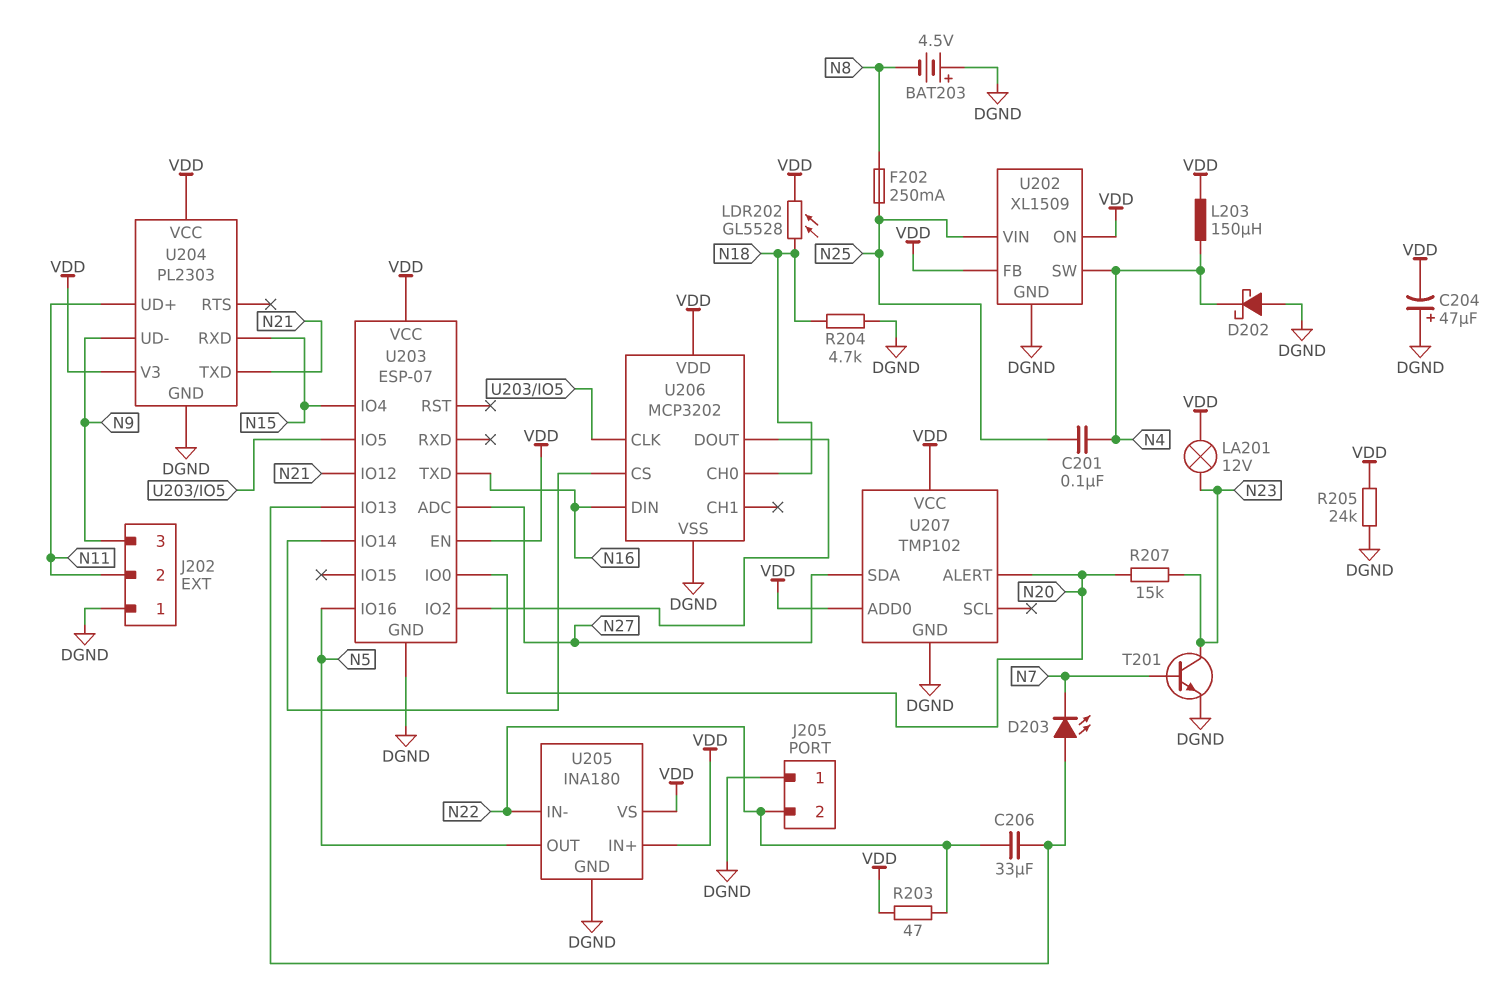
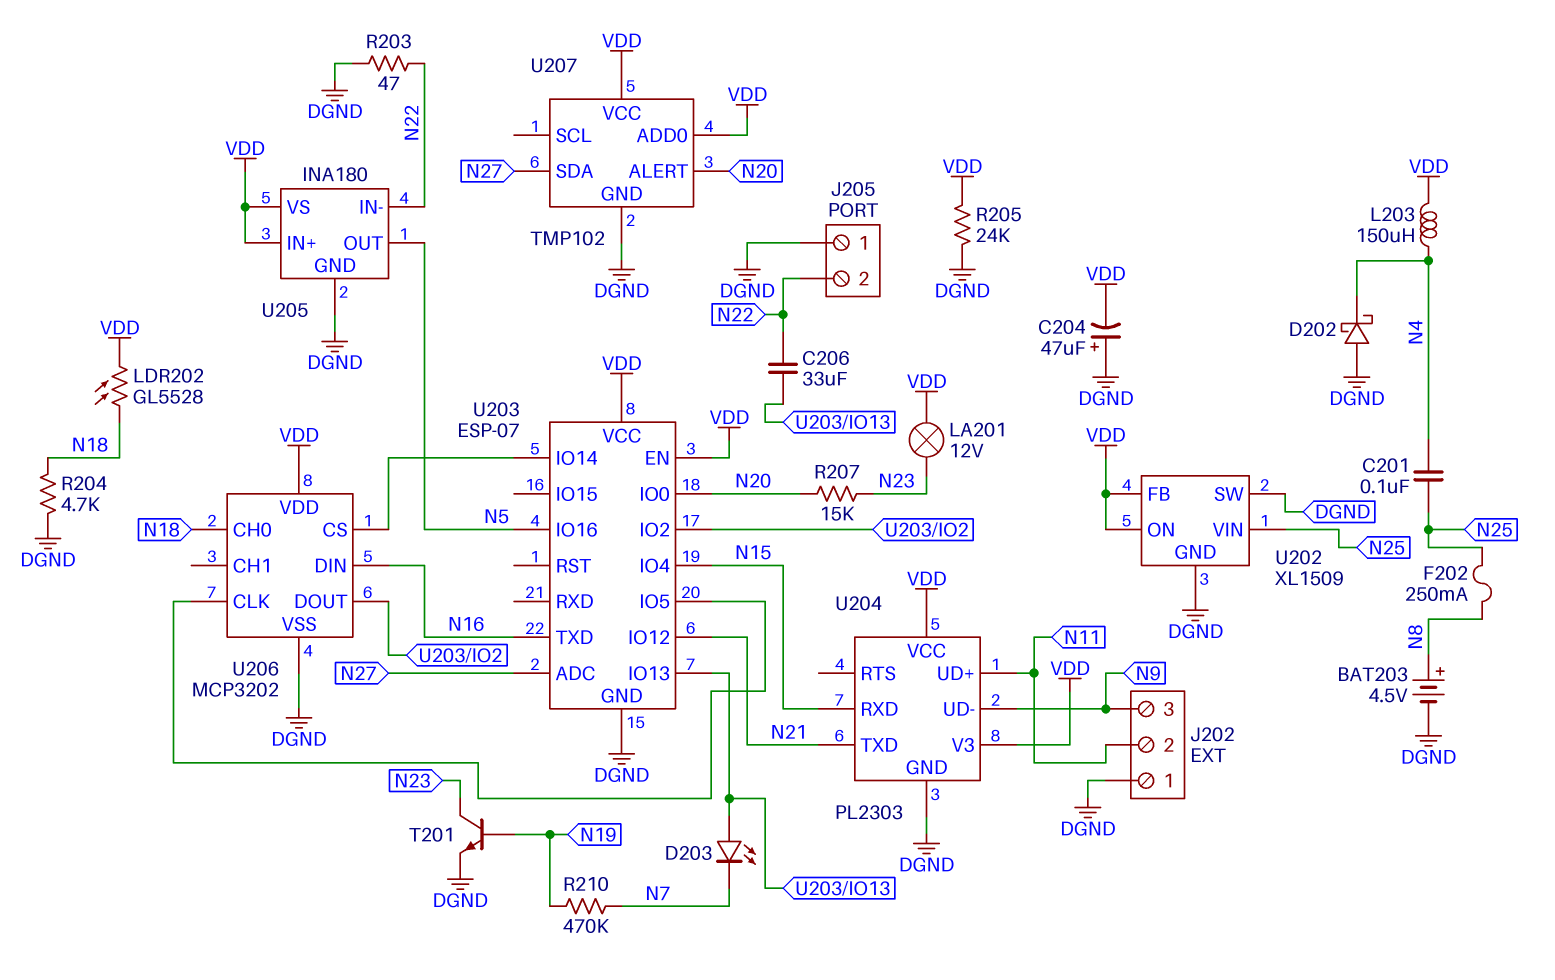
BAT203: 4.5V (plus DGND, minus N8) -> 4.5V (plus N8, minus DGND)
R203: 47 (N22, VDD) -> 47 (DGND, N22)
R210: none -> 470k (N7, N19)
T201: NPN (B N7, C N23, E DGND) -> NPN (B N19, C N23, E DGND)
U202 pin SW: N4 -> DGND

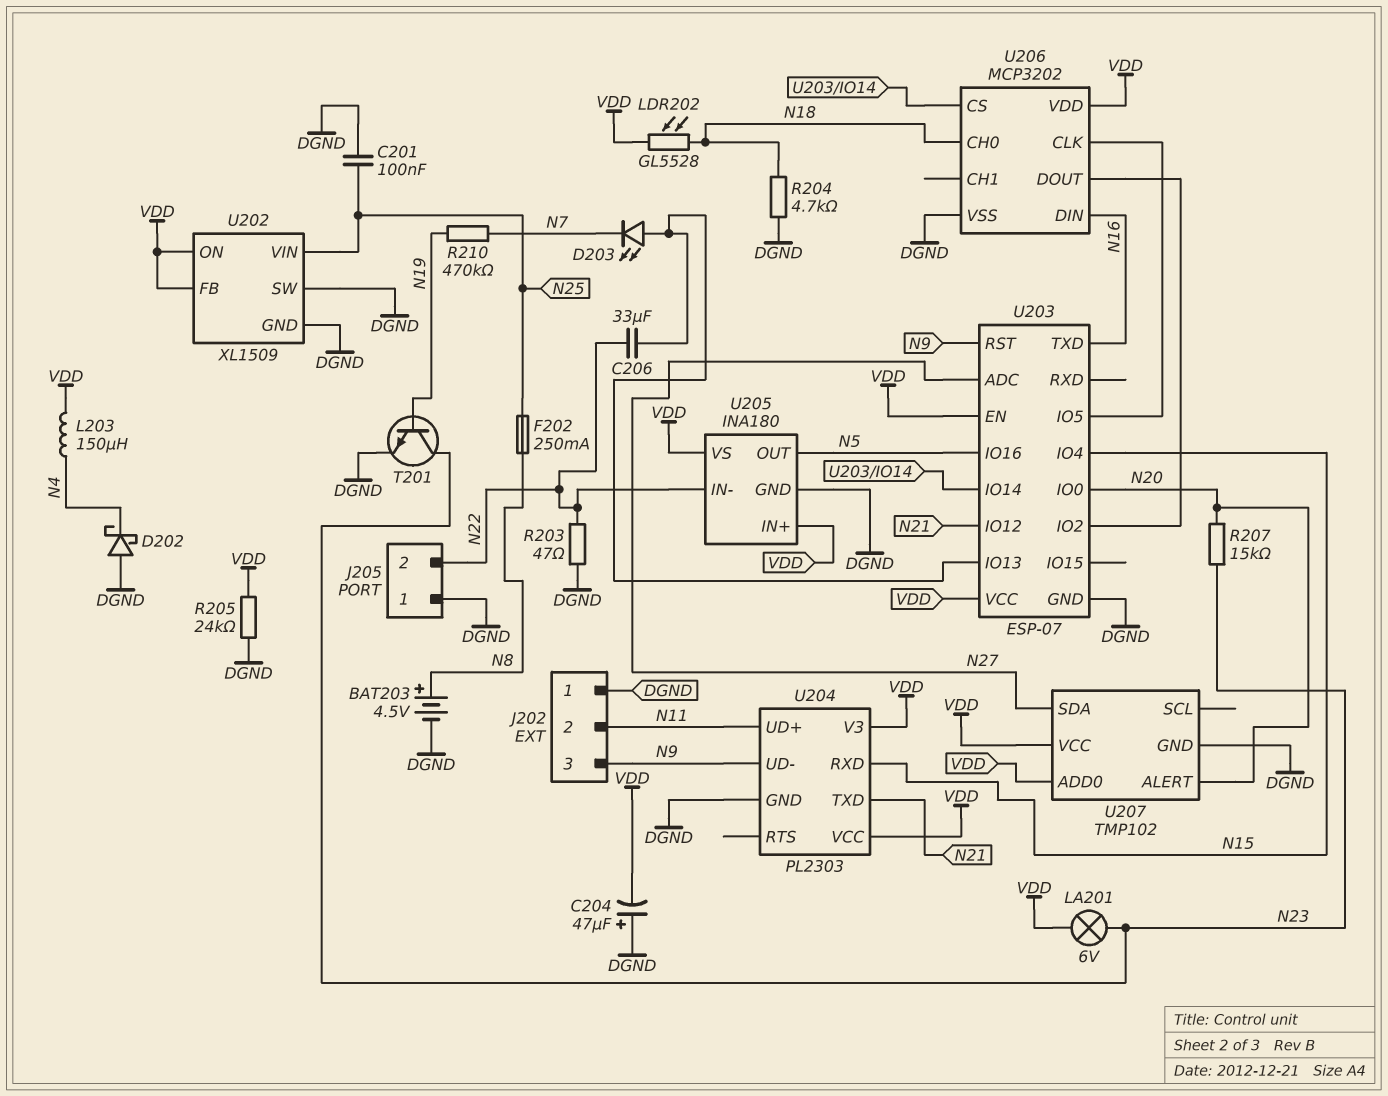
C201: 100nF (N4, N25) -> 100nF (DGND, N25)
LA201: lamp 12V (N23, VDD) -> lamp 6V (N23, VDD)
U203 pin RST: none -> N9

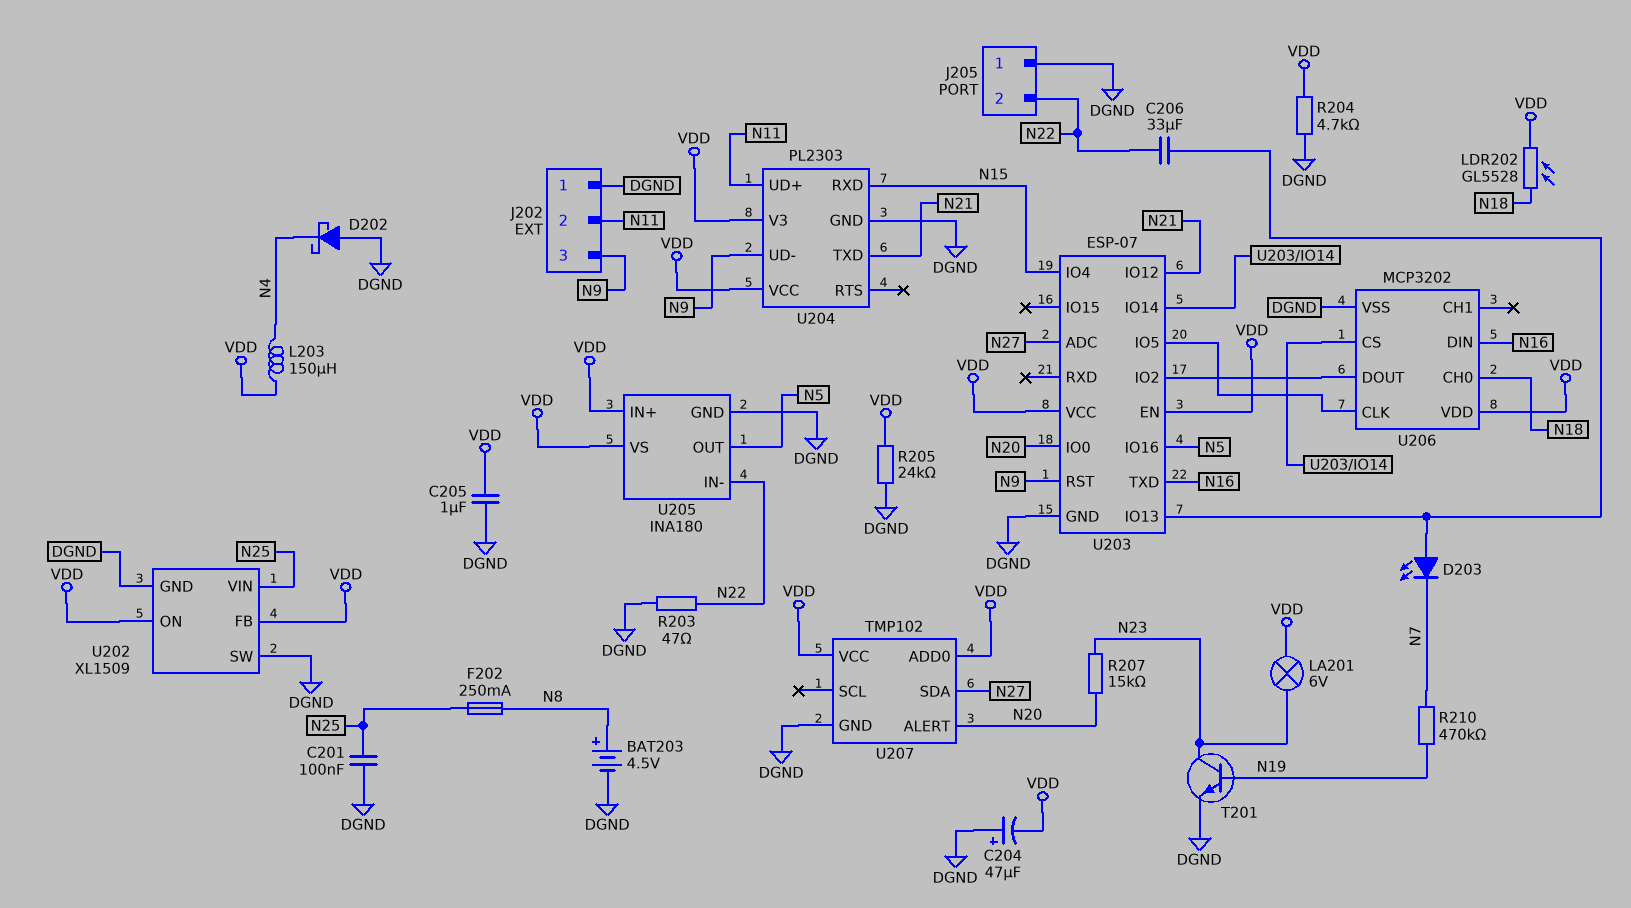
C205: none -> 1uF (DGND, VDD)
R204: 4.7k (DGND, N18) -> 4.7k (DGND, VDD)

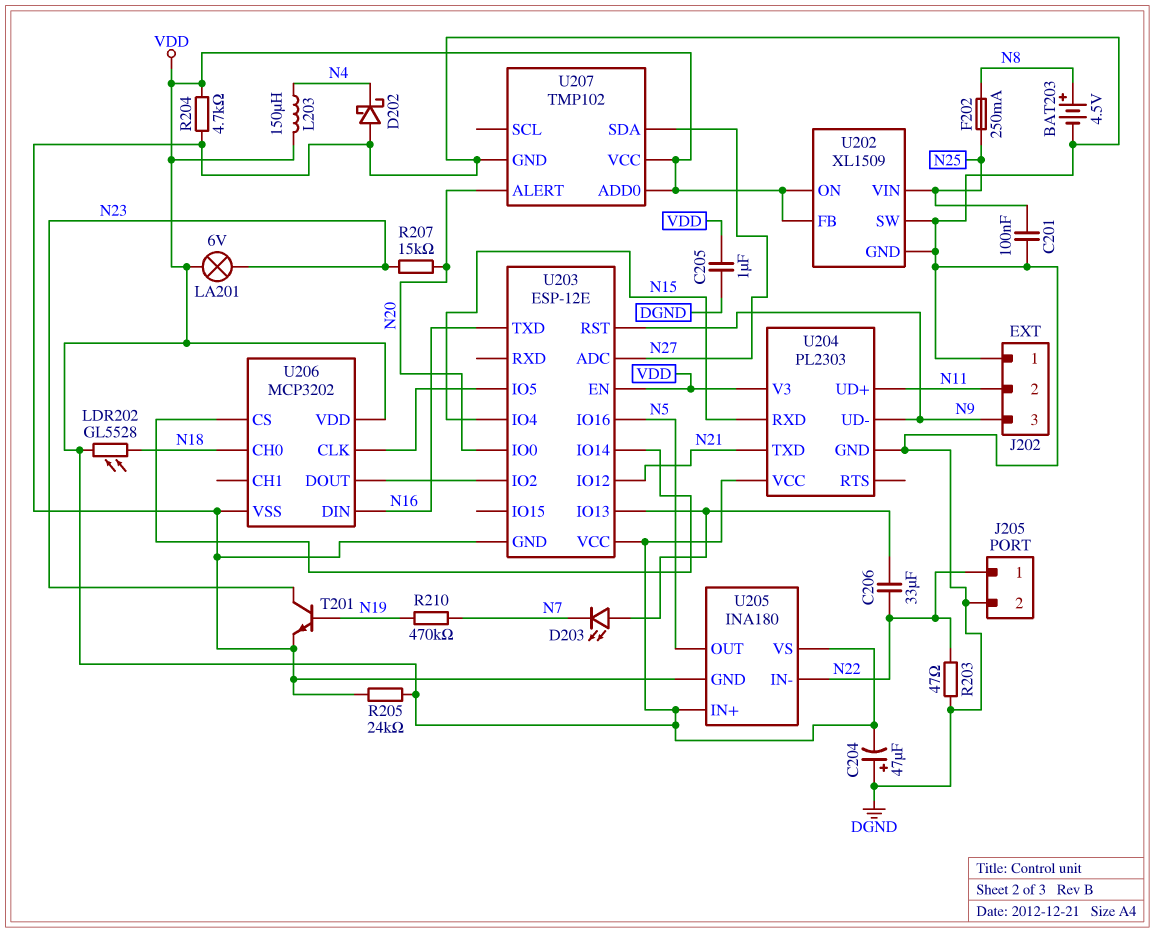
J205 pin 1: DGND -> N22
J205 pin 2: N22 -> DGND
U203: ESP-07 -> ESP-12E

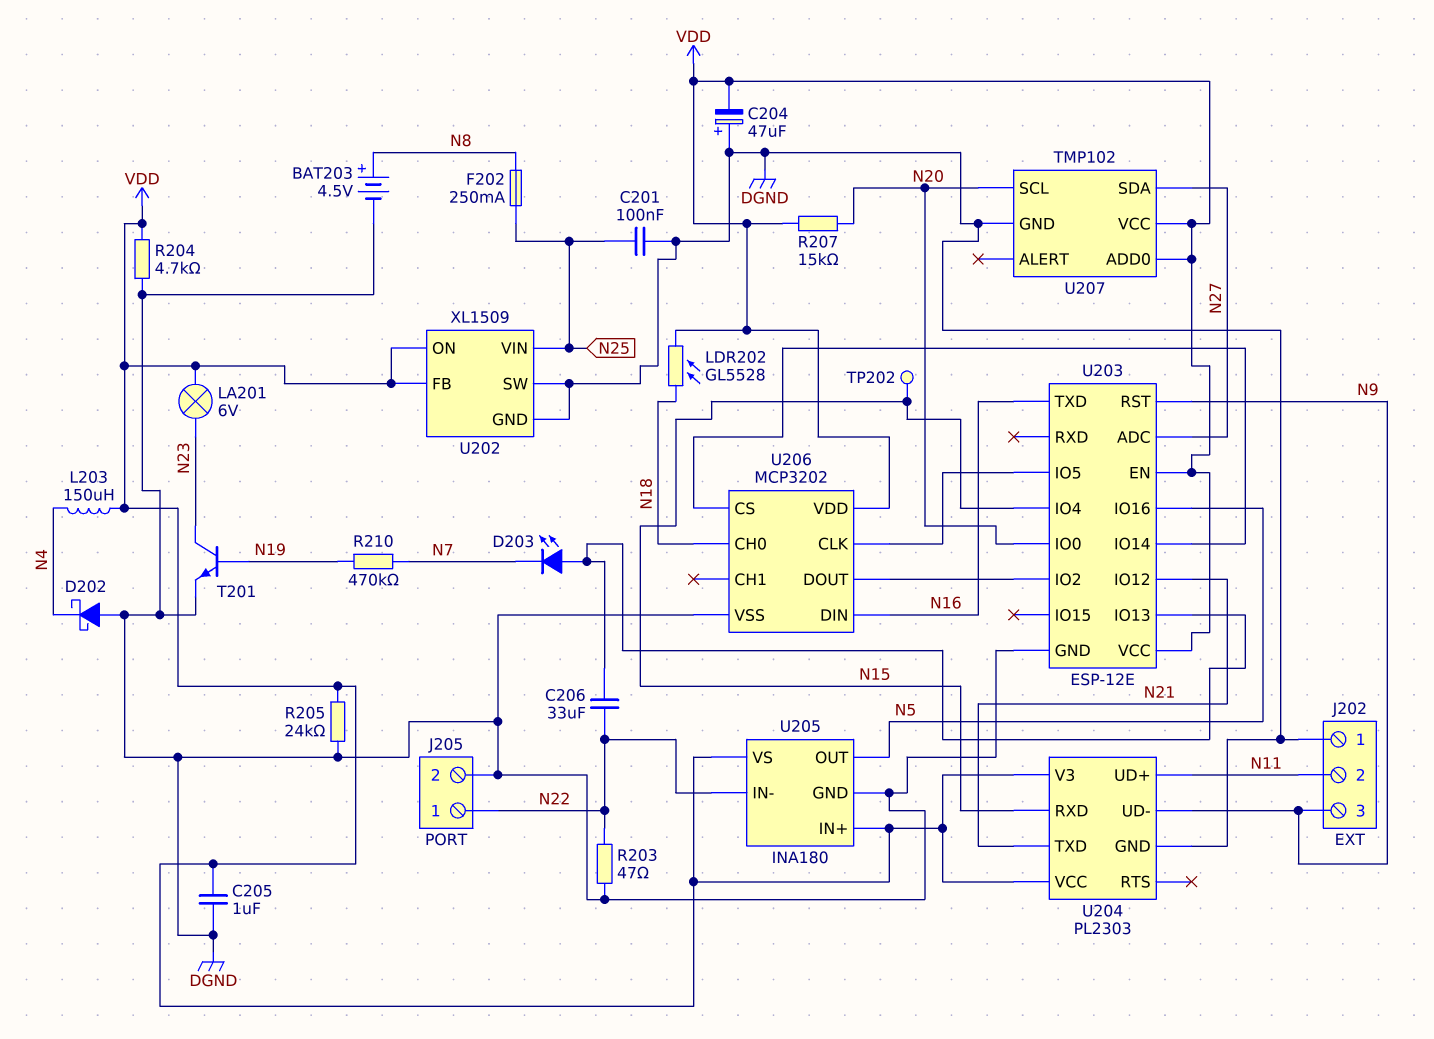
R207: 15k (N20, N23) -> 15k (N20, VDD)
TP202: none -> test point (N15)
U207 pin ALERT: N20 -> none
U207 pin SCL: none -> N20

